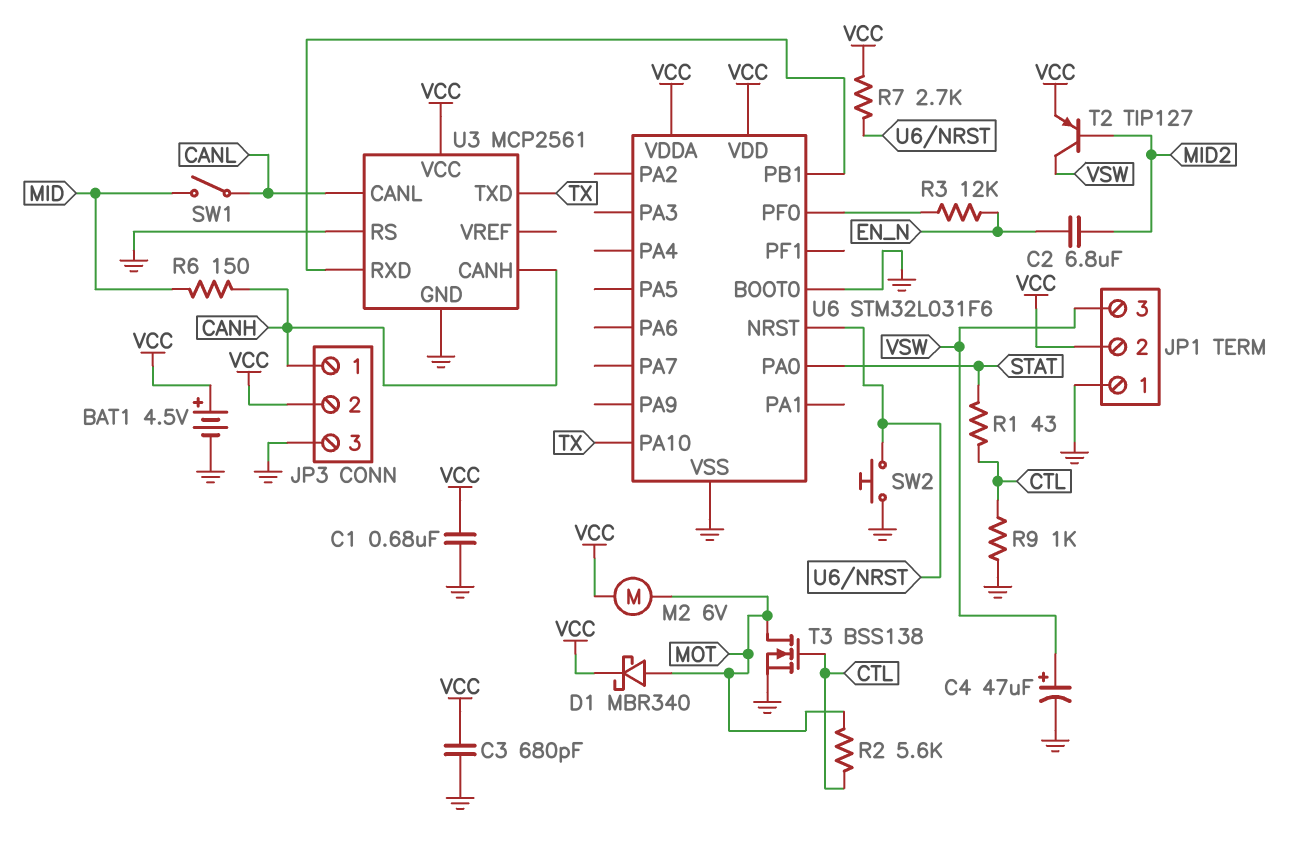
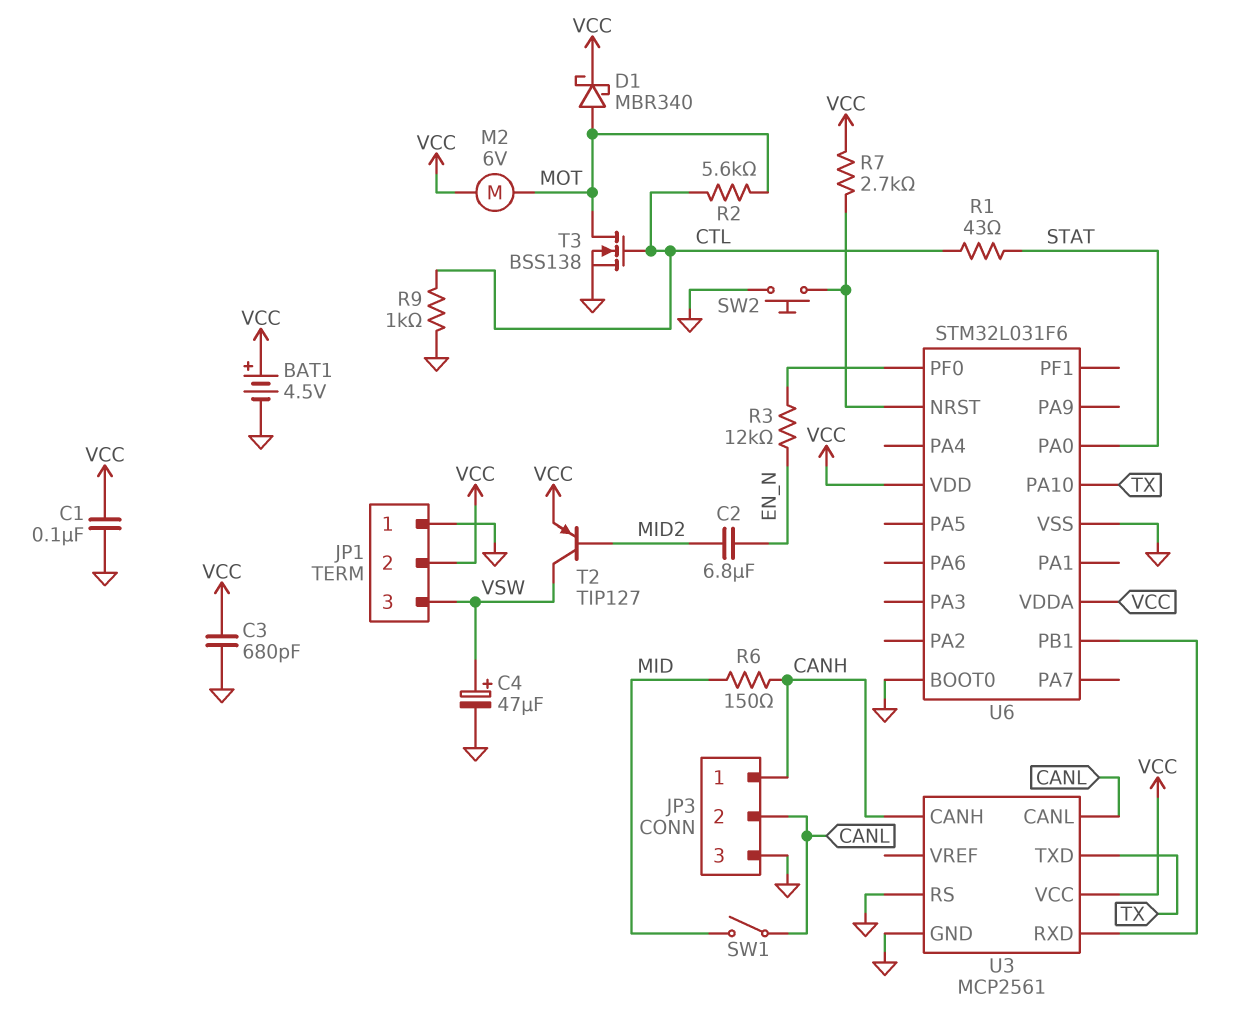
C1: 680nF (GND, VCC) -> 100nF (GND, VCC)
JP3 pin 2: VCC -> CANL

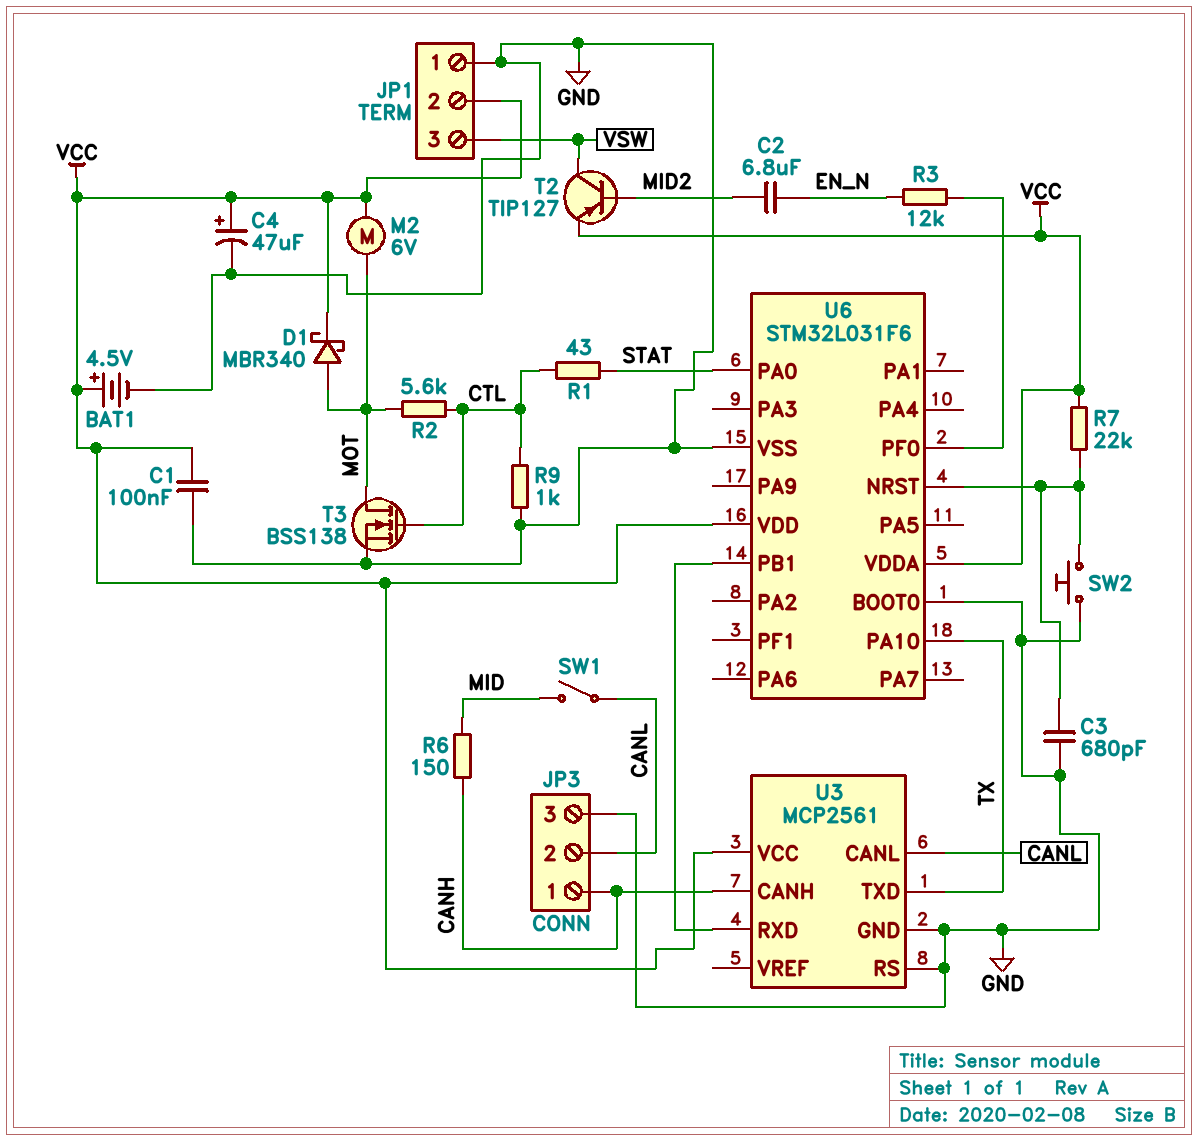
C3: 680pF (GND, VCC) -> 680pF (GND, U6/NRST)
C4: 47uF (plus VSW, minus GND) -> 47uF (plus VCC, minus GND)
R7: 2.7k (U6/NRST, VCC) -> 22k (U6/NRST, VCC)

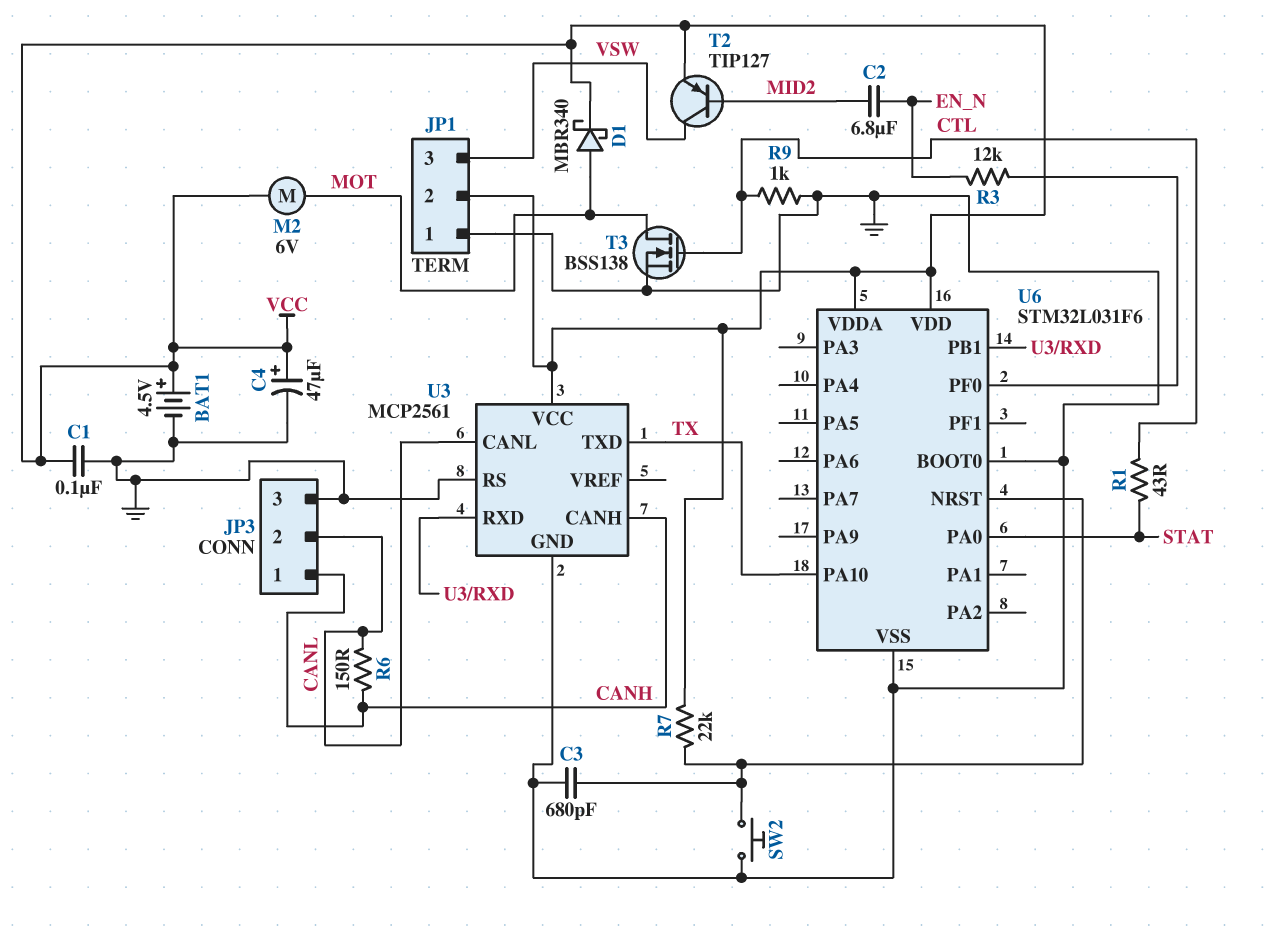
R2: 5.6k (CTL, MOT) -> none
R6: 150 (CANH, MID) -> 150 (CANH, CANL)
SW1: switch (CANL, MID) -> none

